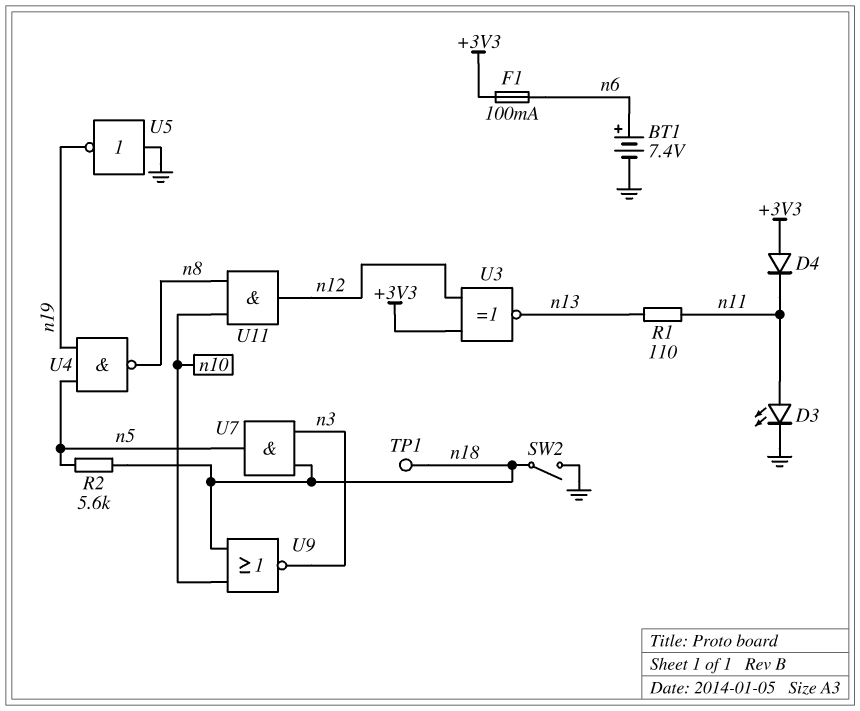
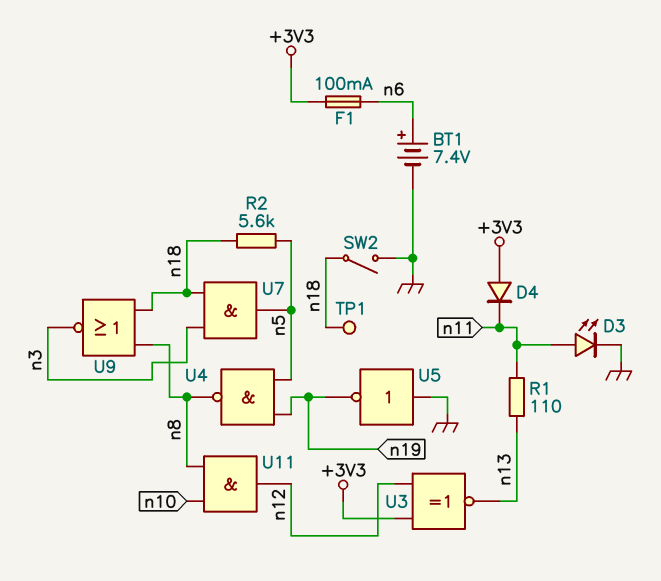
U9: NOR (in n10, in n18, out n3) -> NOR (in n8, in n18, out n3)

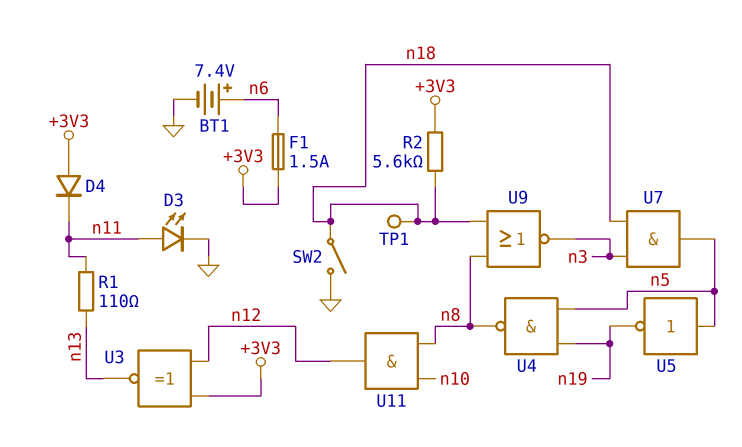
F1: 100mA (+3V3, n6) -> 1.5A (+3V3, n6)
R2: 5.6k (n5, n18) -> 5.6k (+3V3, n18)
U5: NOT (in GND, out n19) -> NOT (in n5, out n19)

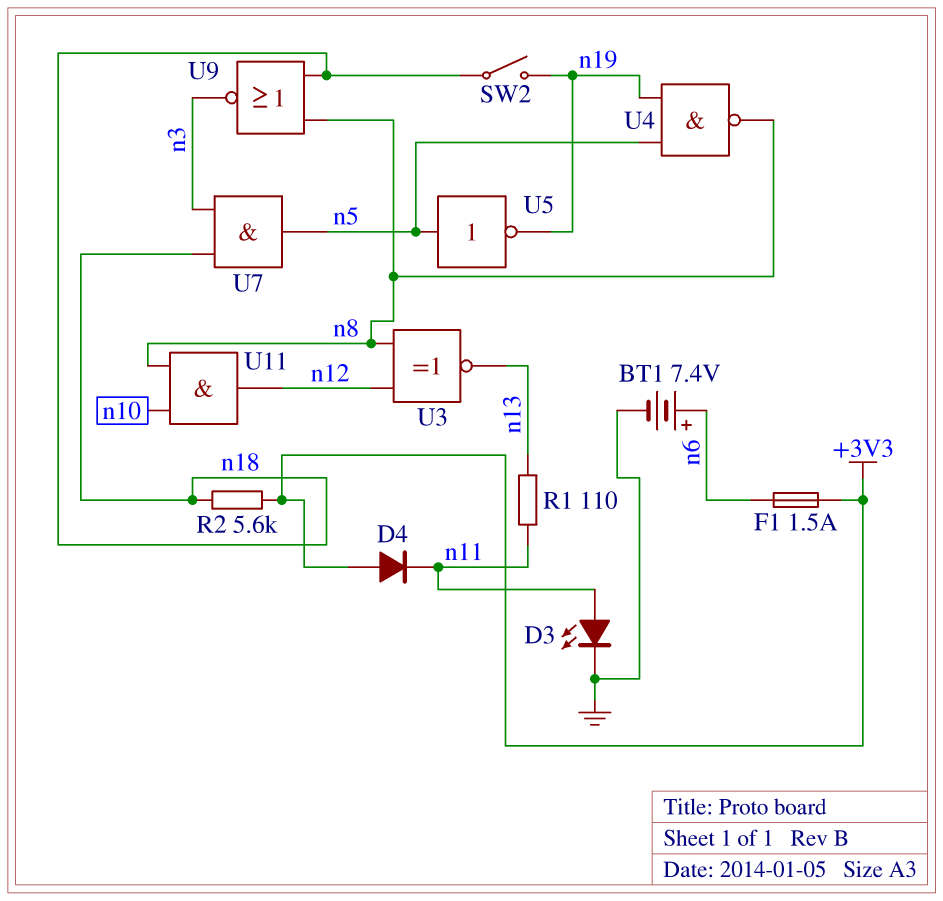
SW2: switch (GND, n18) -> switch (n18, n19)
TP1: test point (n18) -> none
U3: XNOR (in +3V3, in n12, out n13) -> XNOR (in n8, in n12, out n13)

